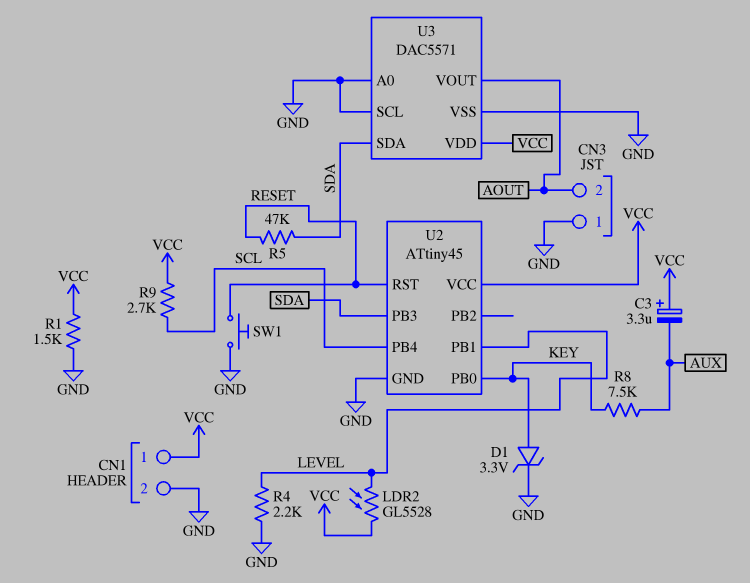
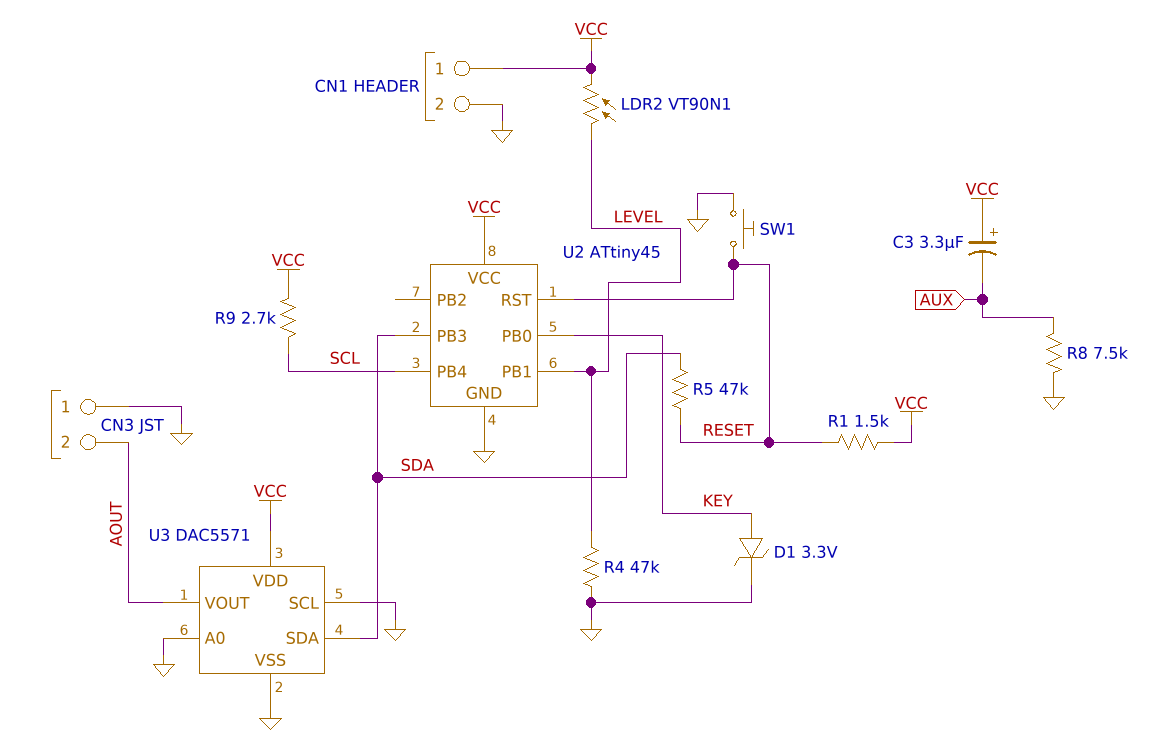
LDR2: GL5528 (LEVEL, VCC) -> VT90N1 (LEVEL, VCC)
R1: 1.5k (GND, VCC) -> 1.5k (RESET, VCC)
R4: 2.2k (GND, LEVEL) -> 47k (GND, LEVEL)
R8: 7.5k (AUX, KEY) -> 7.5k (AUX, GND)

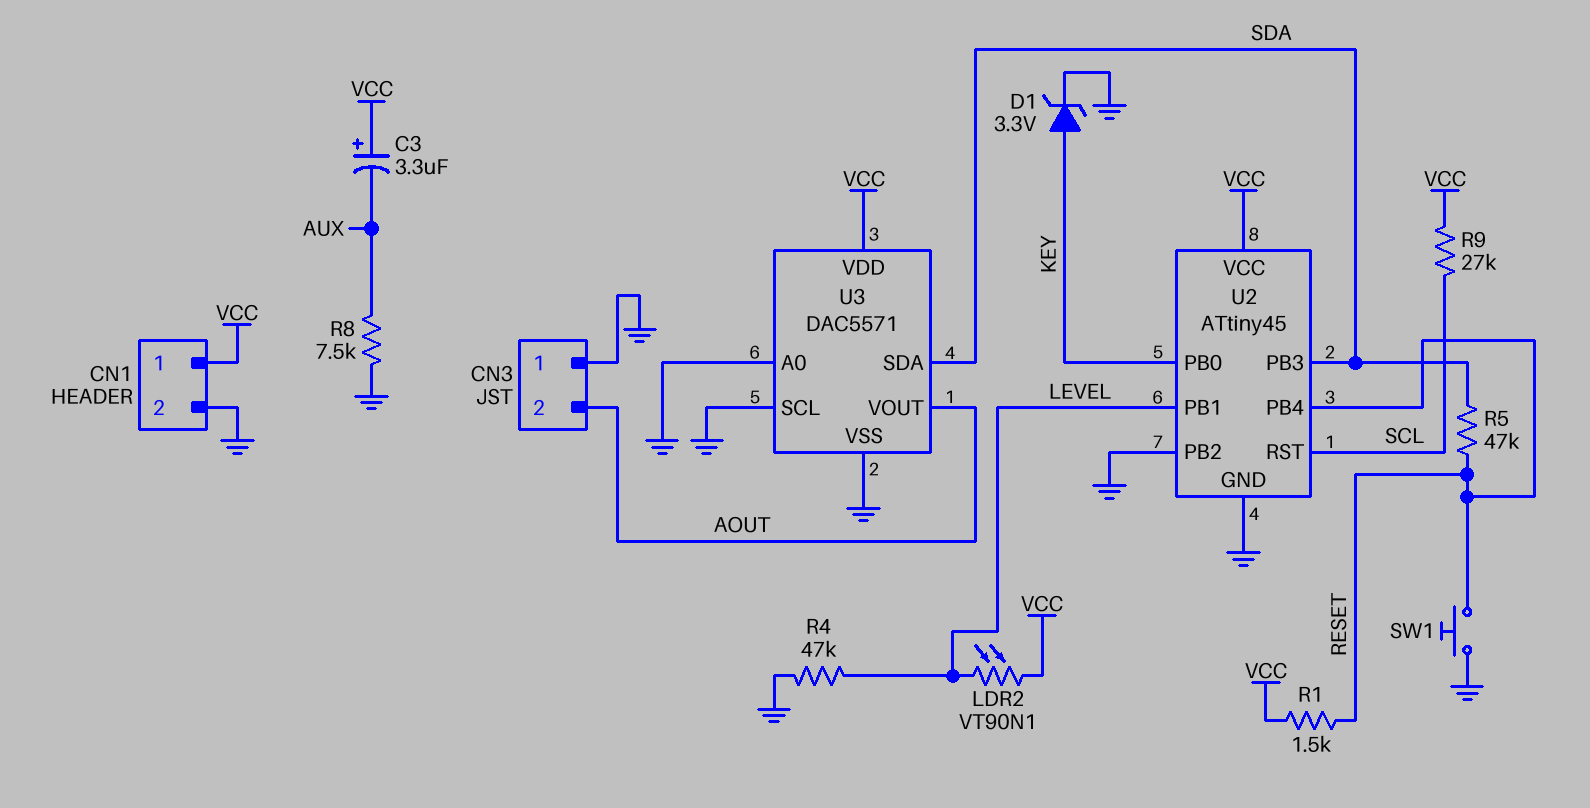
R9: 2.7k (SCL, VCC) -> 27k (SCL, VCC)
U2 pin PB2: none -> GND
U2 pin PB4: SCL -> RESET
U2 pin RST: RESET -> SCL

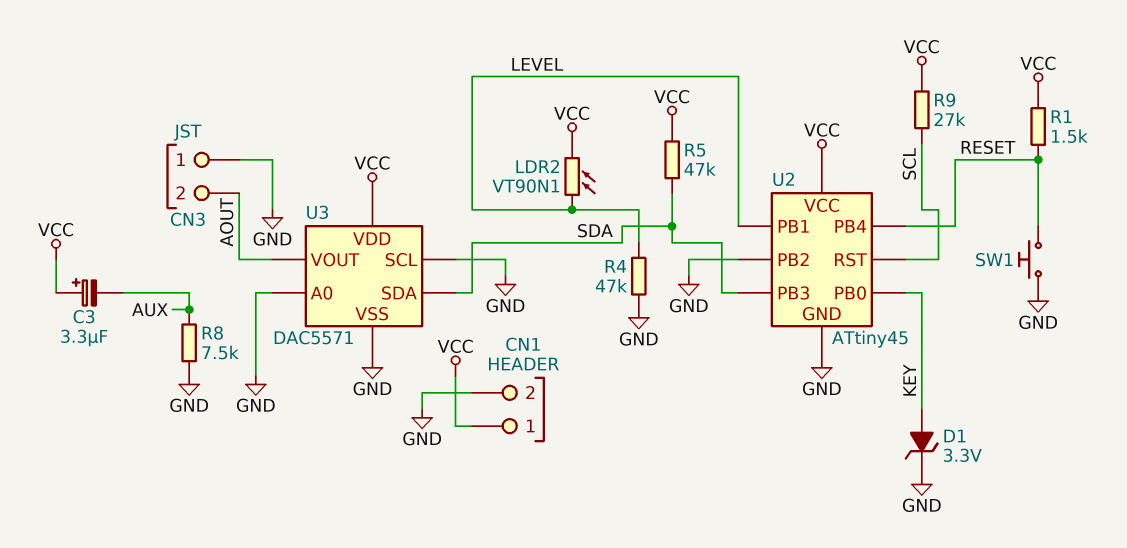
R5: 47k (RESET, SDA) -> 47k (SDA, VCC)

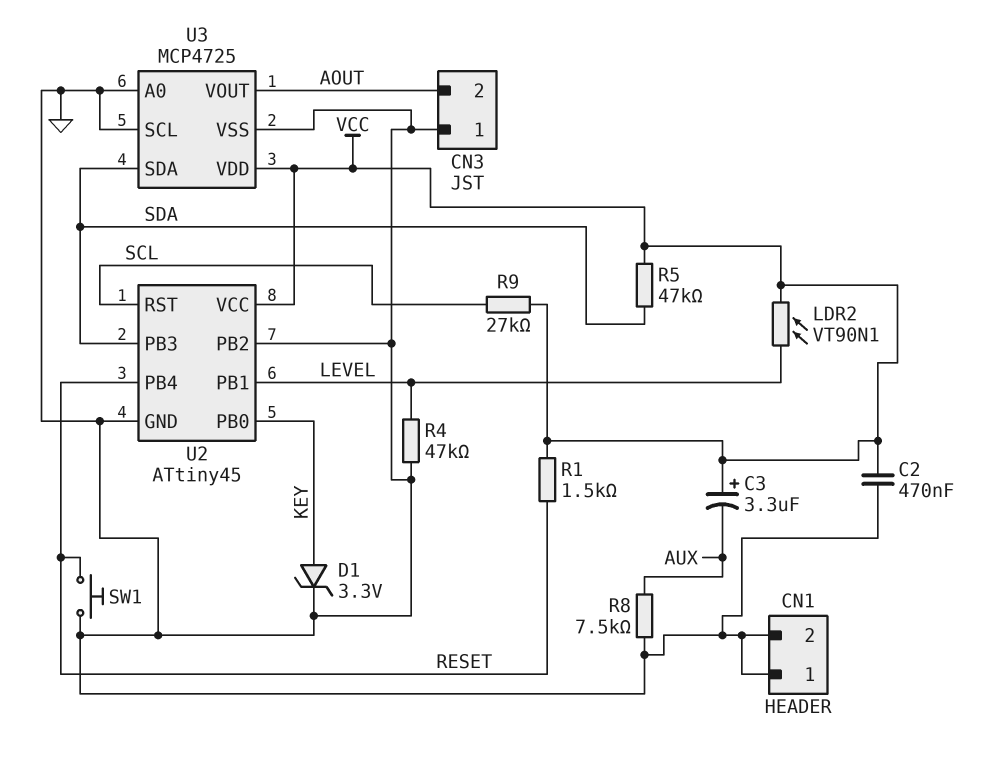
C2: none -> 470nF (GND, VCC)
CN1 pin 1: VCC -> GND
U3: DAC5571 -> MCP4725

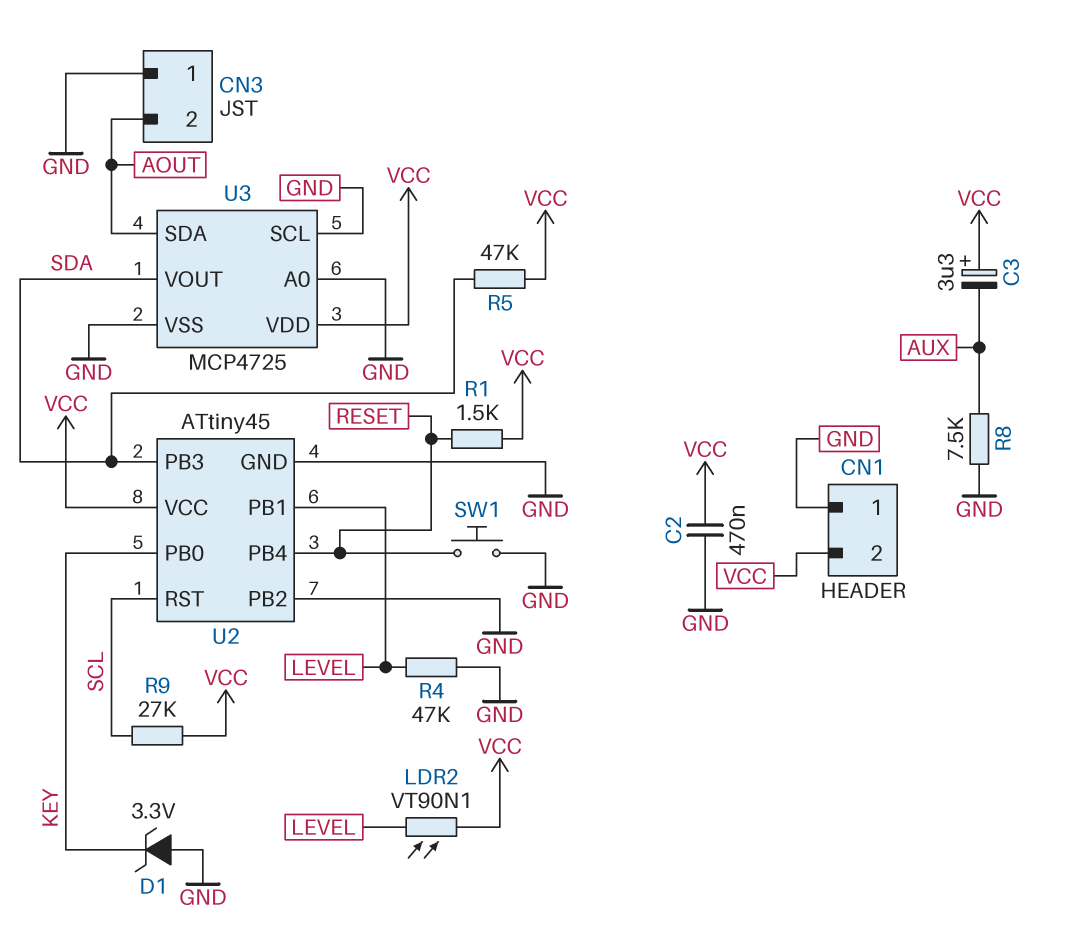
CN1 pin 2: GND -> VCC
D1: zener 3.3V (A KEY, K GND) -> zener 3.3V (A GND, K KEY)
U3 pin SDA: SDA -> AOUT
U3 pin VOUT: AOUT -> SDA

